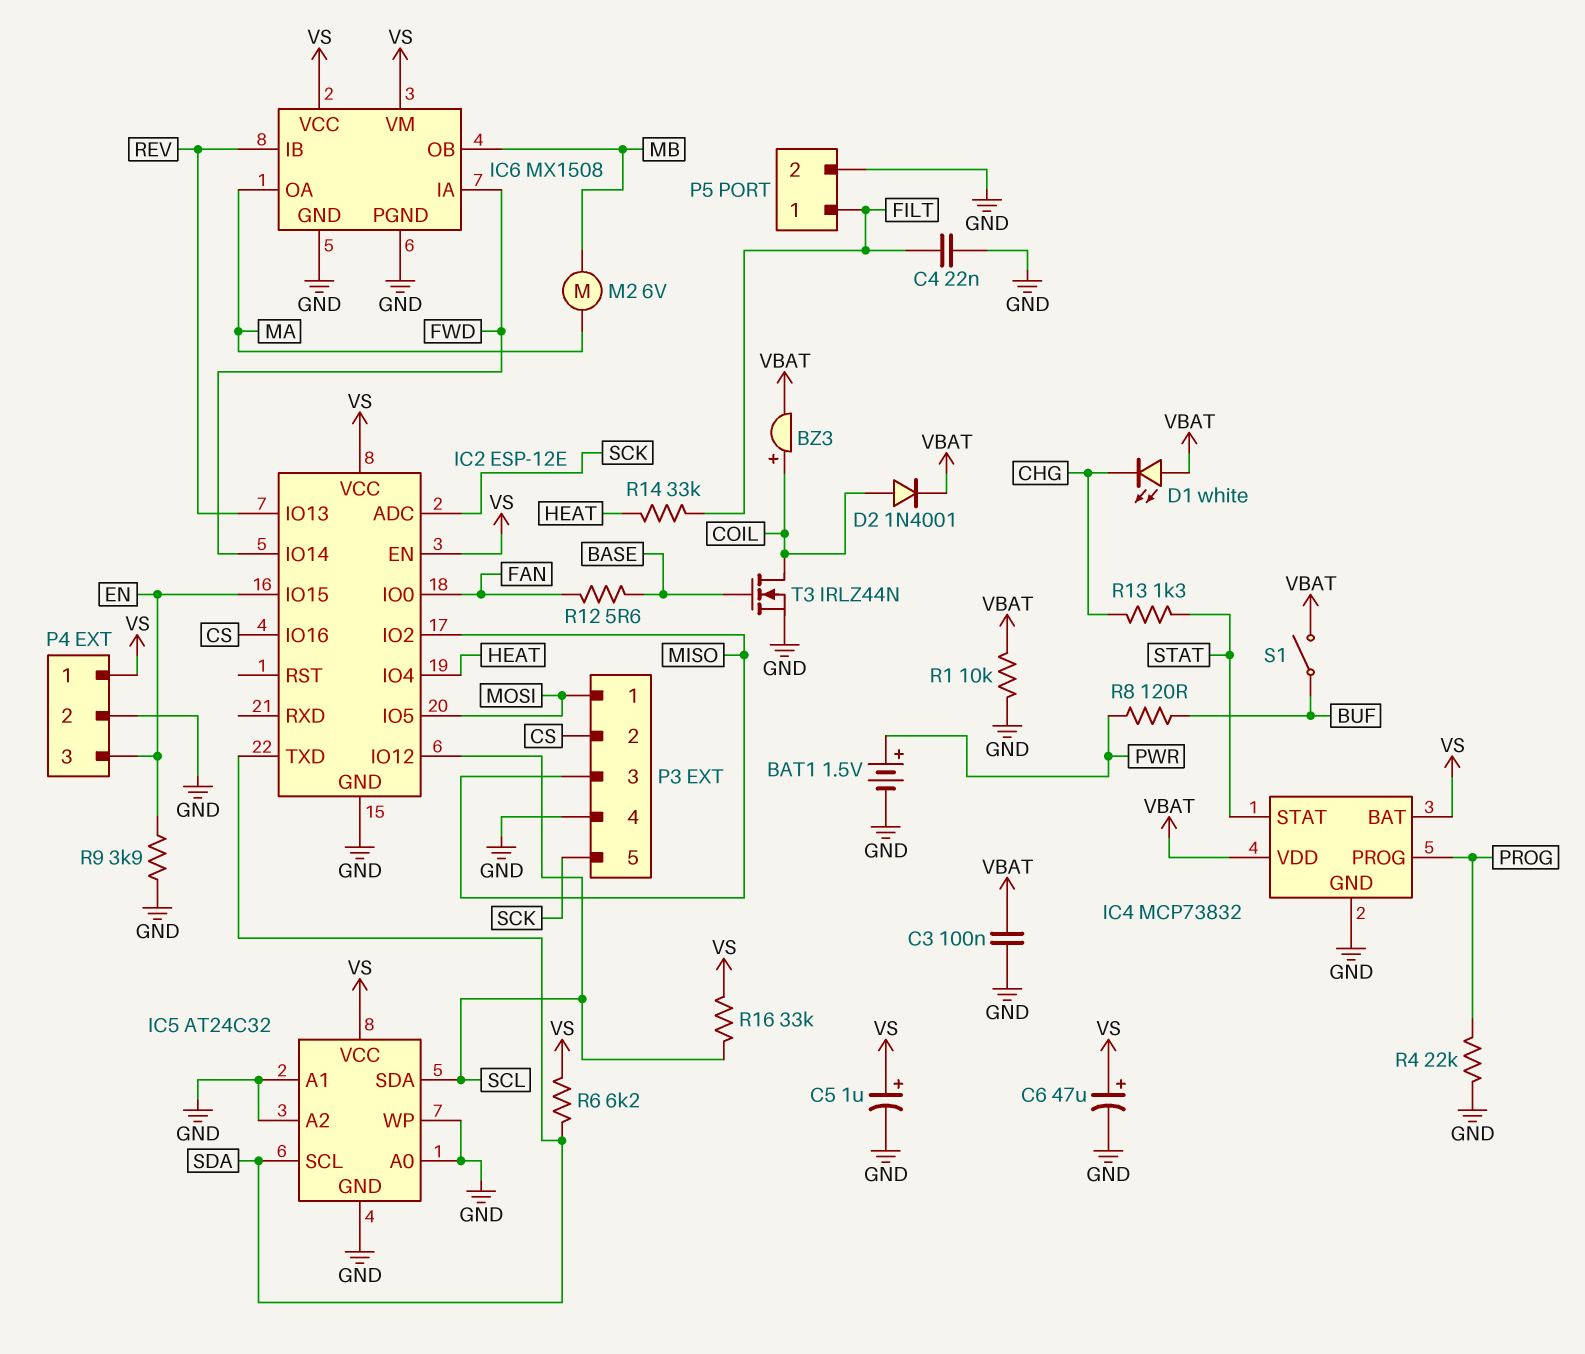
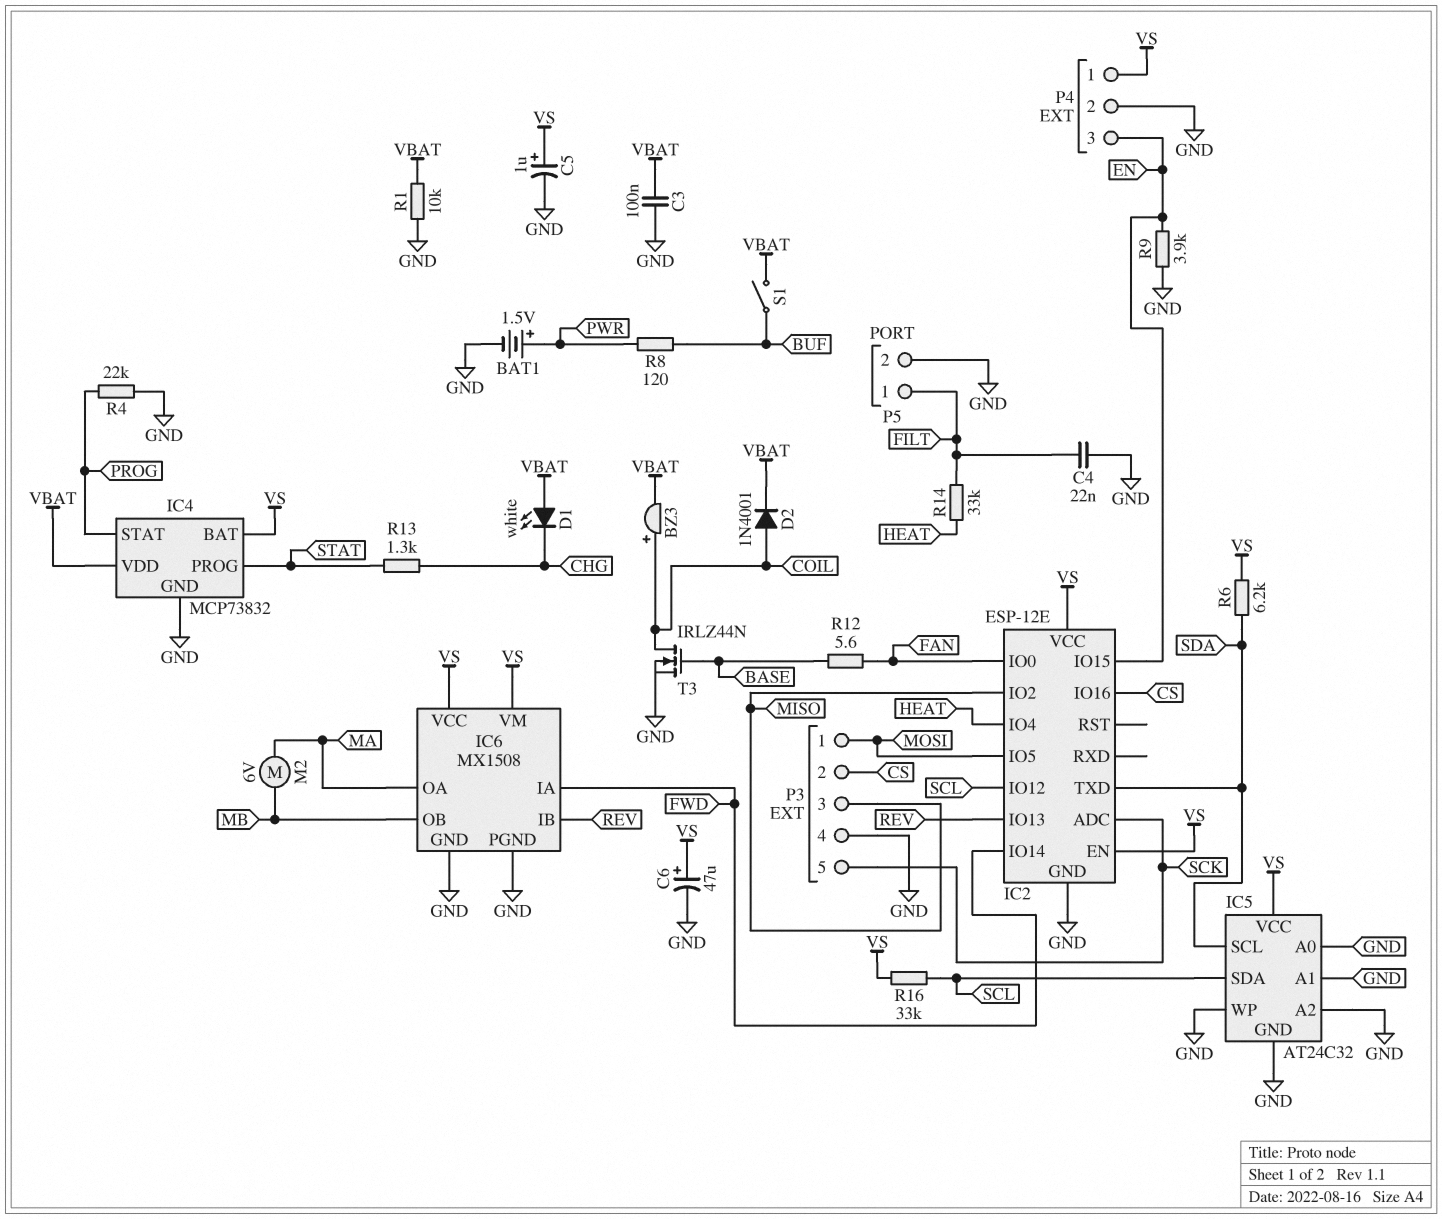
IC4 pin PROG: PROG -> STAT
IC4 pin STAT: STAT -> PROG

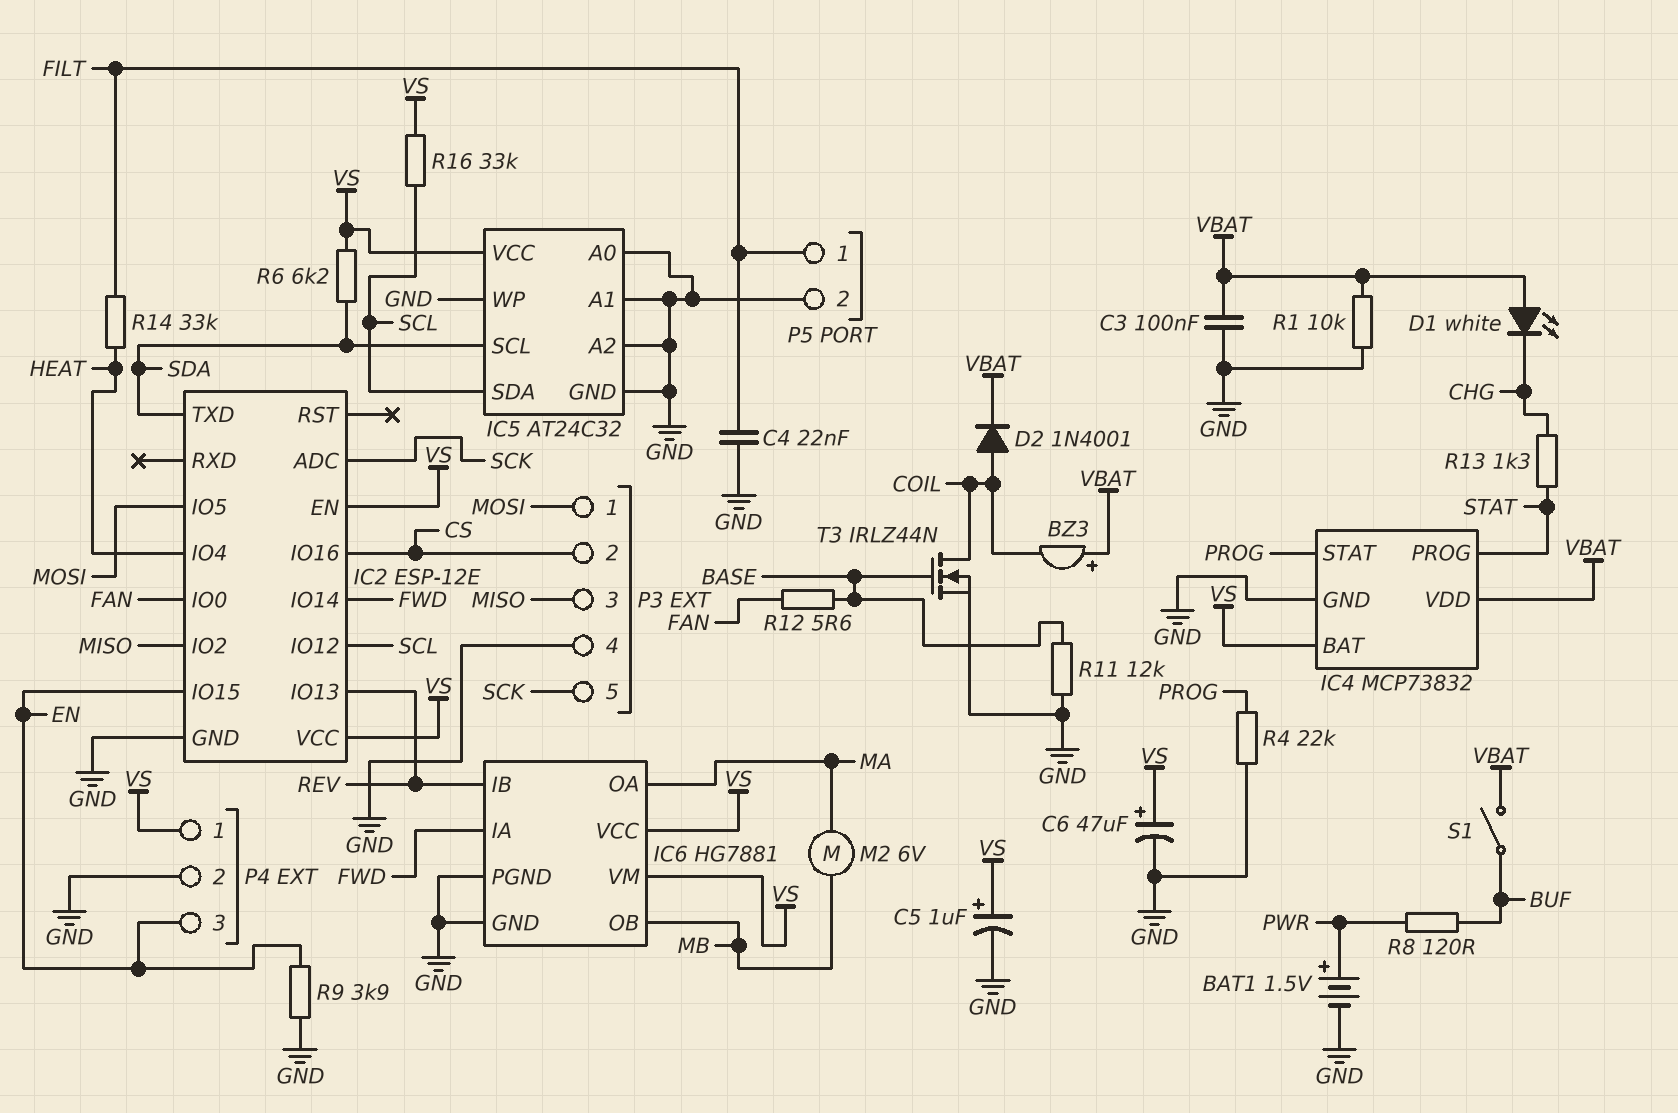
BZ3: buzzer (plus COIL, minus VBAT) -> buzzer (plus VBAT, minus COIL)
IC6: MX1508 -> HG7881
R11: none -> 12k (BASE, GND)

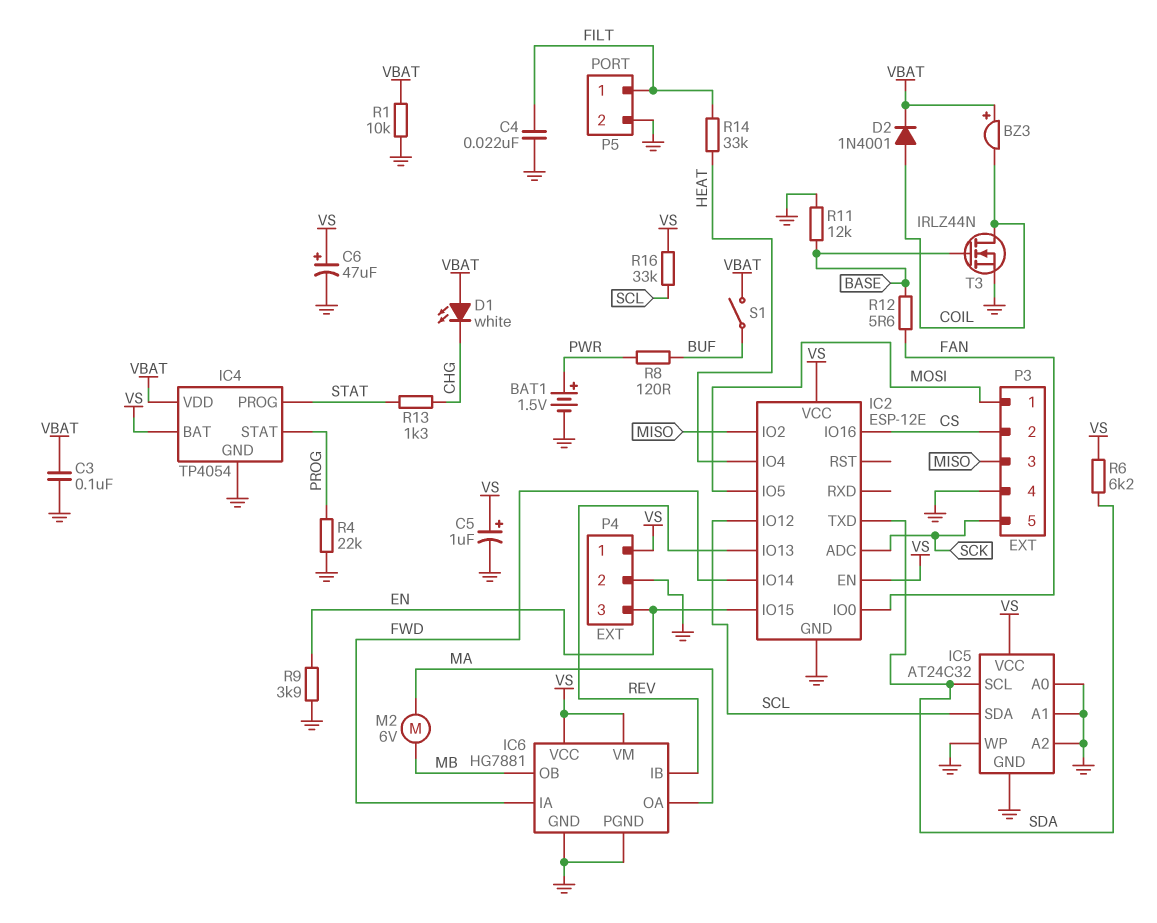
IC4: MCP73832 -> TP4054

